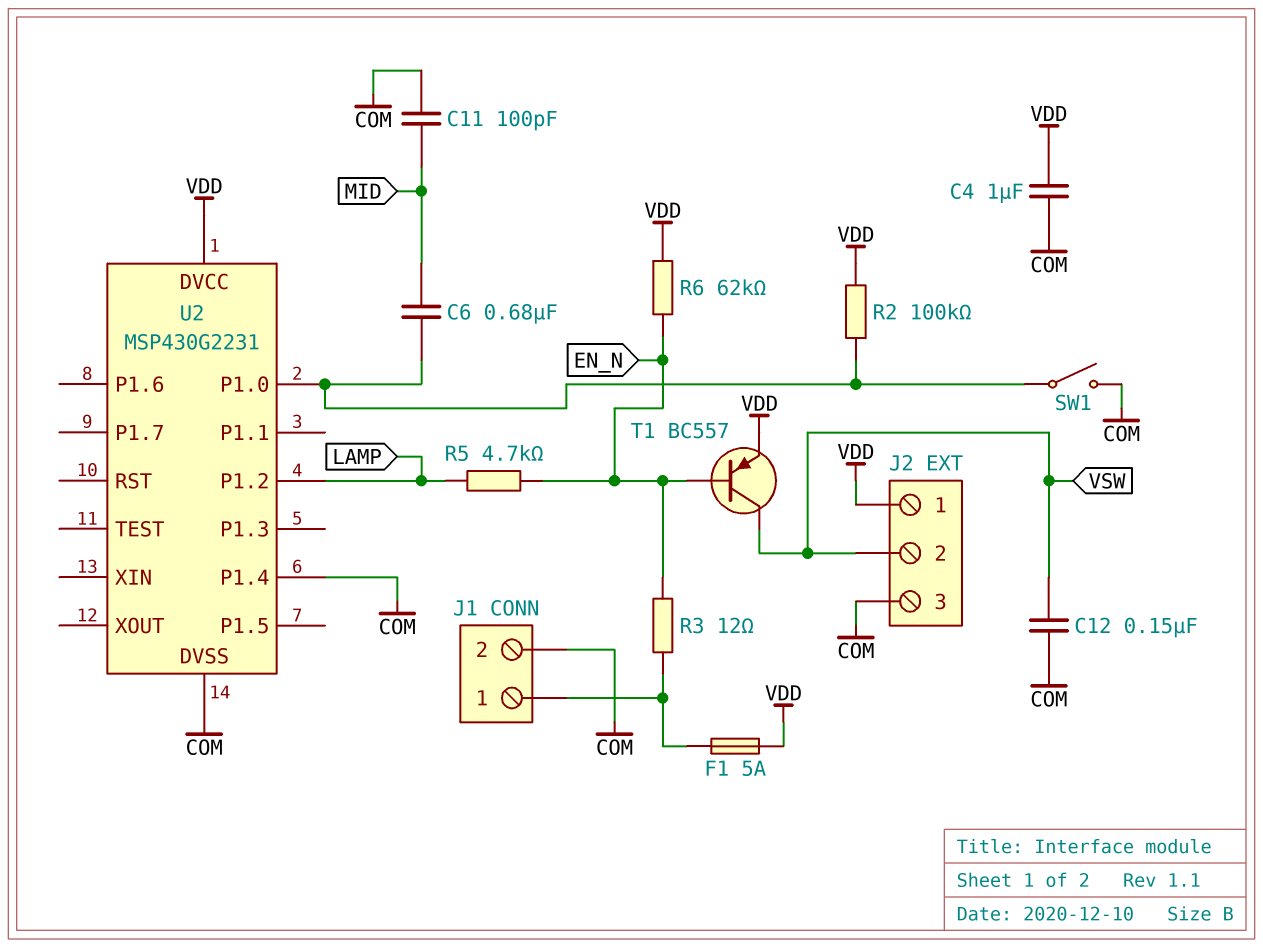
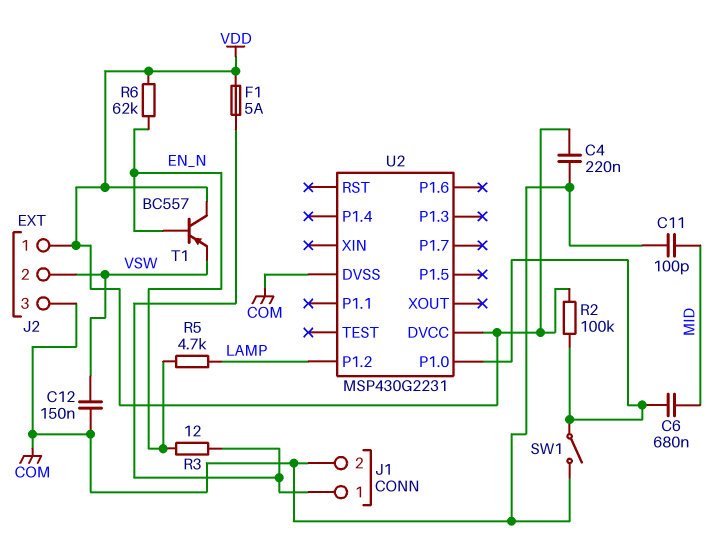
C4: 1uF (COM, VDD) -> 220nF (COM, VDD)
T1: PNP BC557 (B EN_N, C VSW, E VDD) -> PNP BC557 (B EN_N, C VDD, E VSW)
U2 pin P1.4: COM -> none

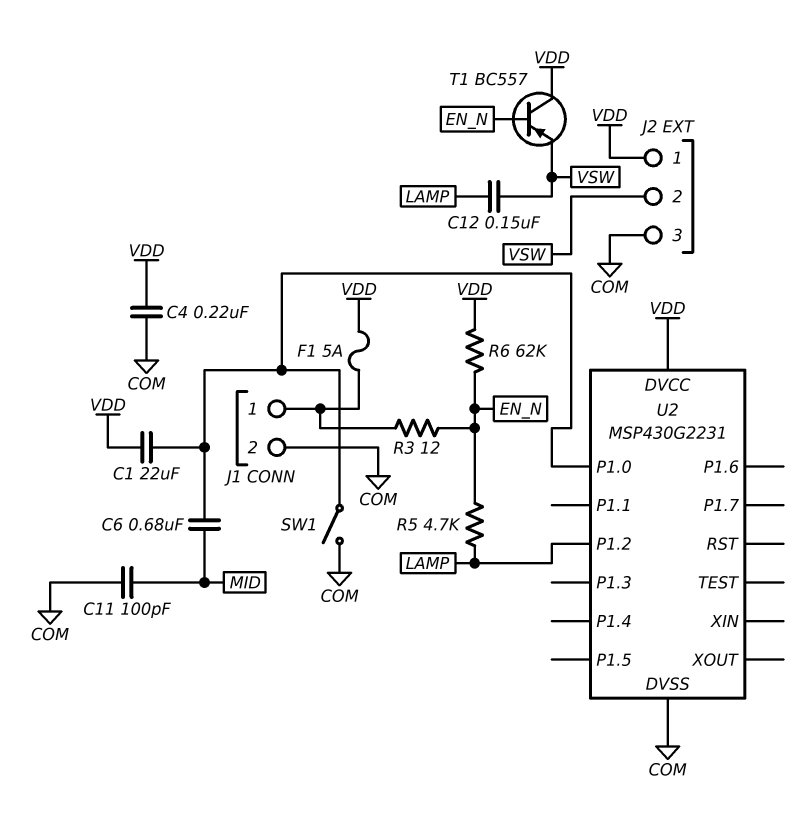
C1: none -> 22uF (U2/P1.0, VDD)
C12: 150nF (COM, VSW) -> 150nF (LAMP, VSW)
R2: 100k (U2/P1.0, VDD) -> none

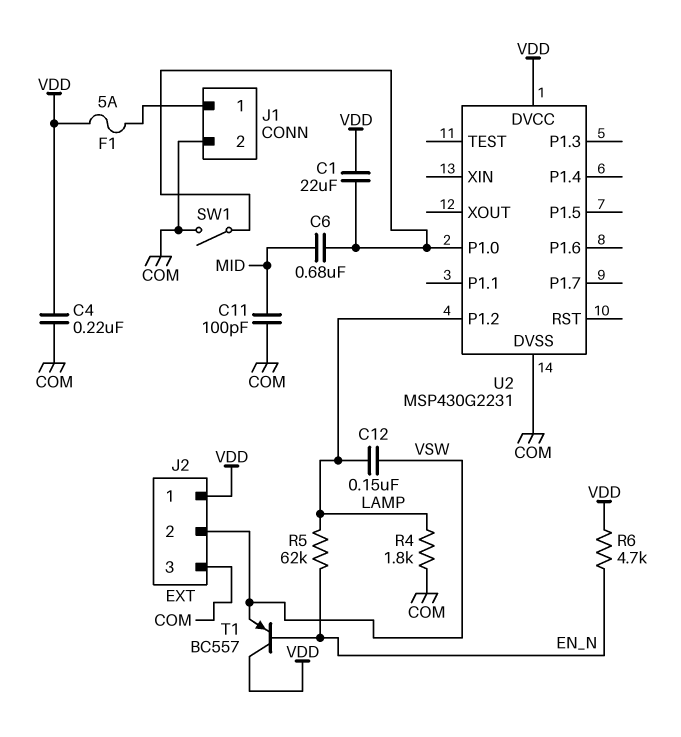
R3: 12 (EN_N, J1/1) -> none
R4: none -> 1.8k (COM, LAMP)
R5: 4.7k (EN_N, LAMP) -> 62k (EN_N, LAMP)
R6: 62k (EN_N, VDD) -> 4.7k (EN_N, VDD)

